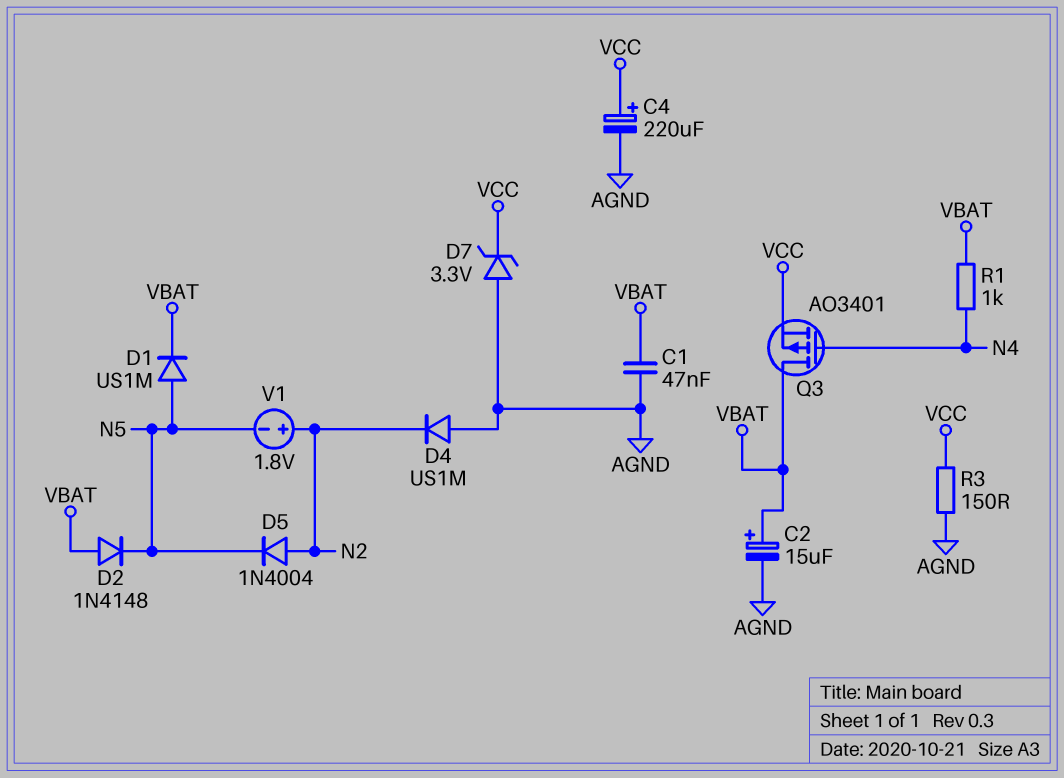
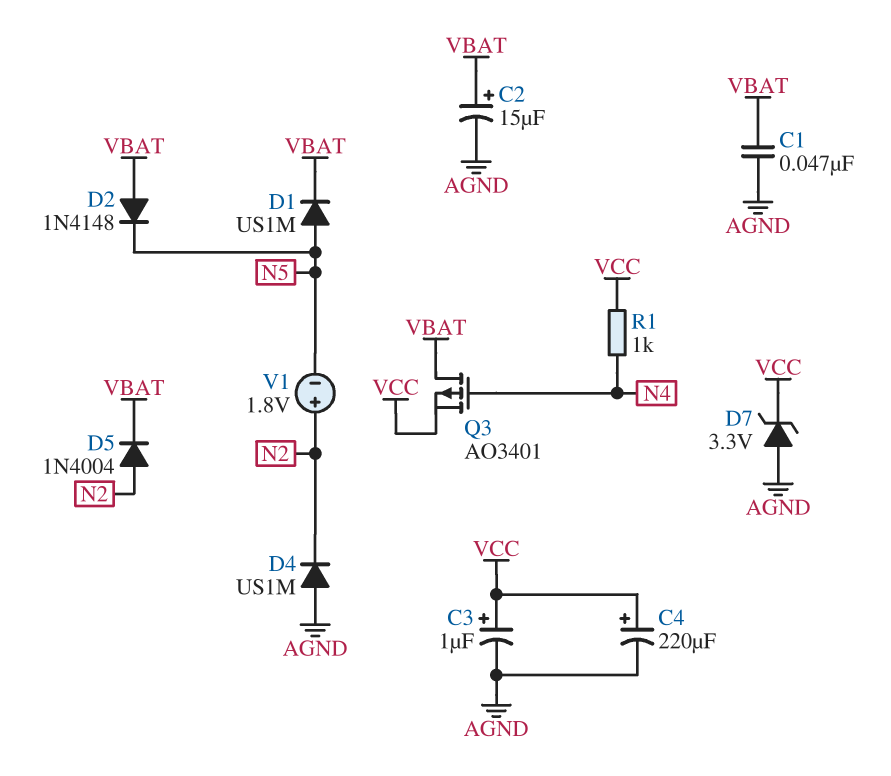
C3: none -> 1uF (plus VCC, minus AGND)
D5: diode 1N4004 (A N2, K N5) -> diode 1N4004 (A N2, K VBAT)
R1: 1k (N4, VBAT) -> 1k (N4, VCC)
R3: 150 (AGND, VCC) -> none

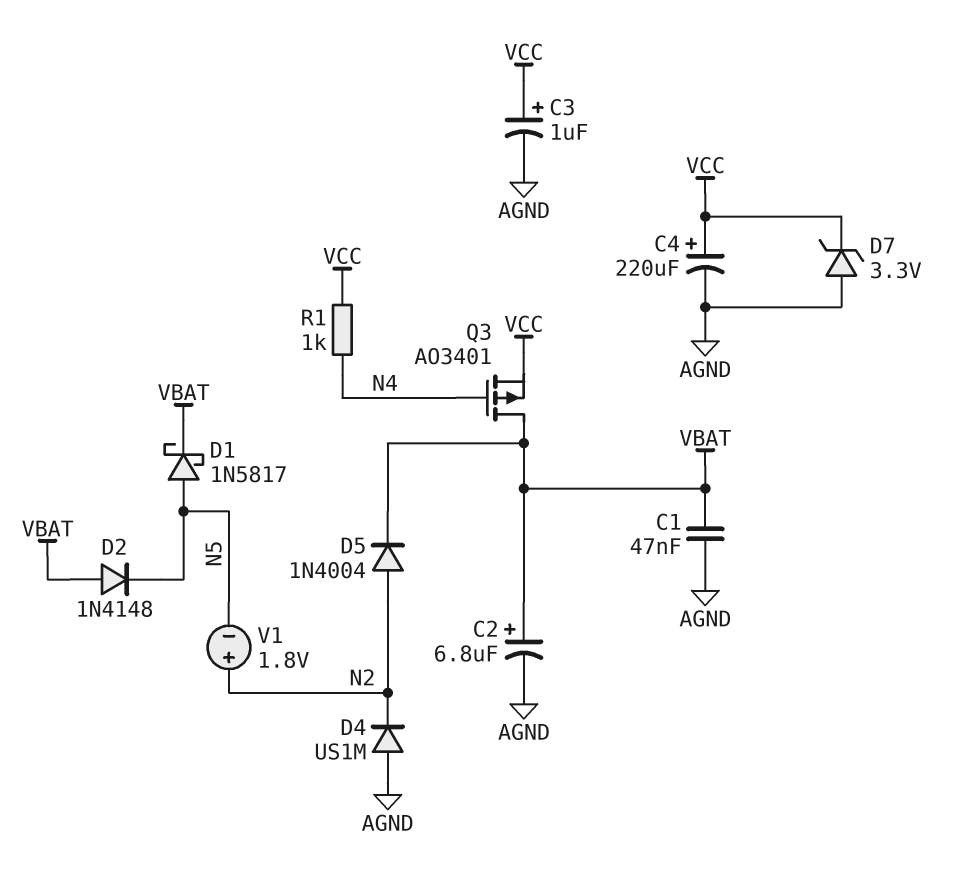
C2: 15uF (plus VBAT, minus AGND) -> 6.8uF (plus VBAT, minus AGND)
D1: diode US1M (A N5, K VBAT) -> schottky 1N5817 (A N5, K VBAT)

